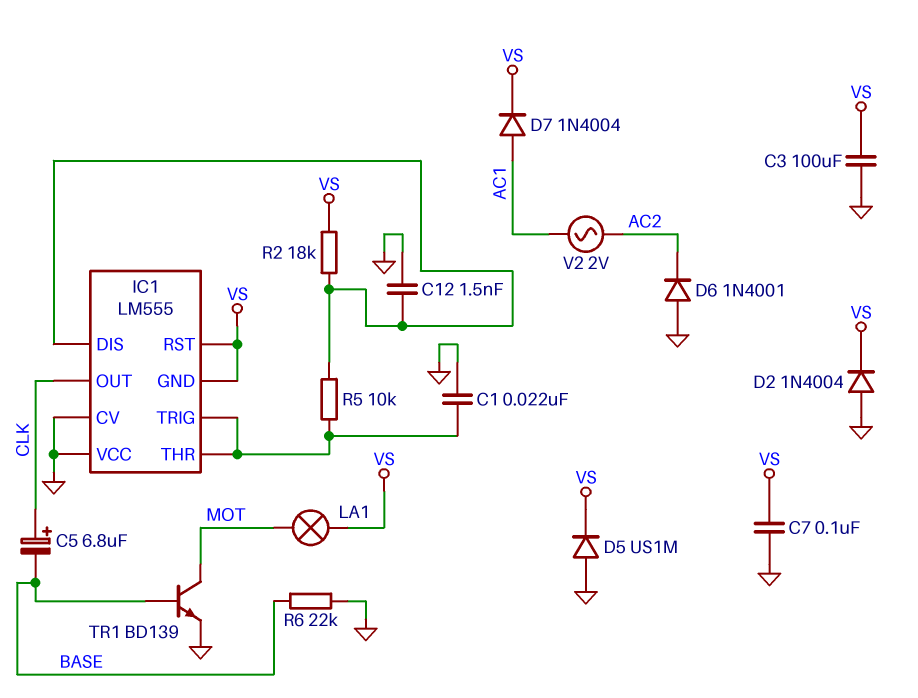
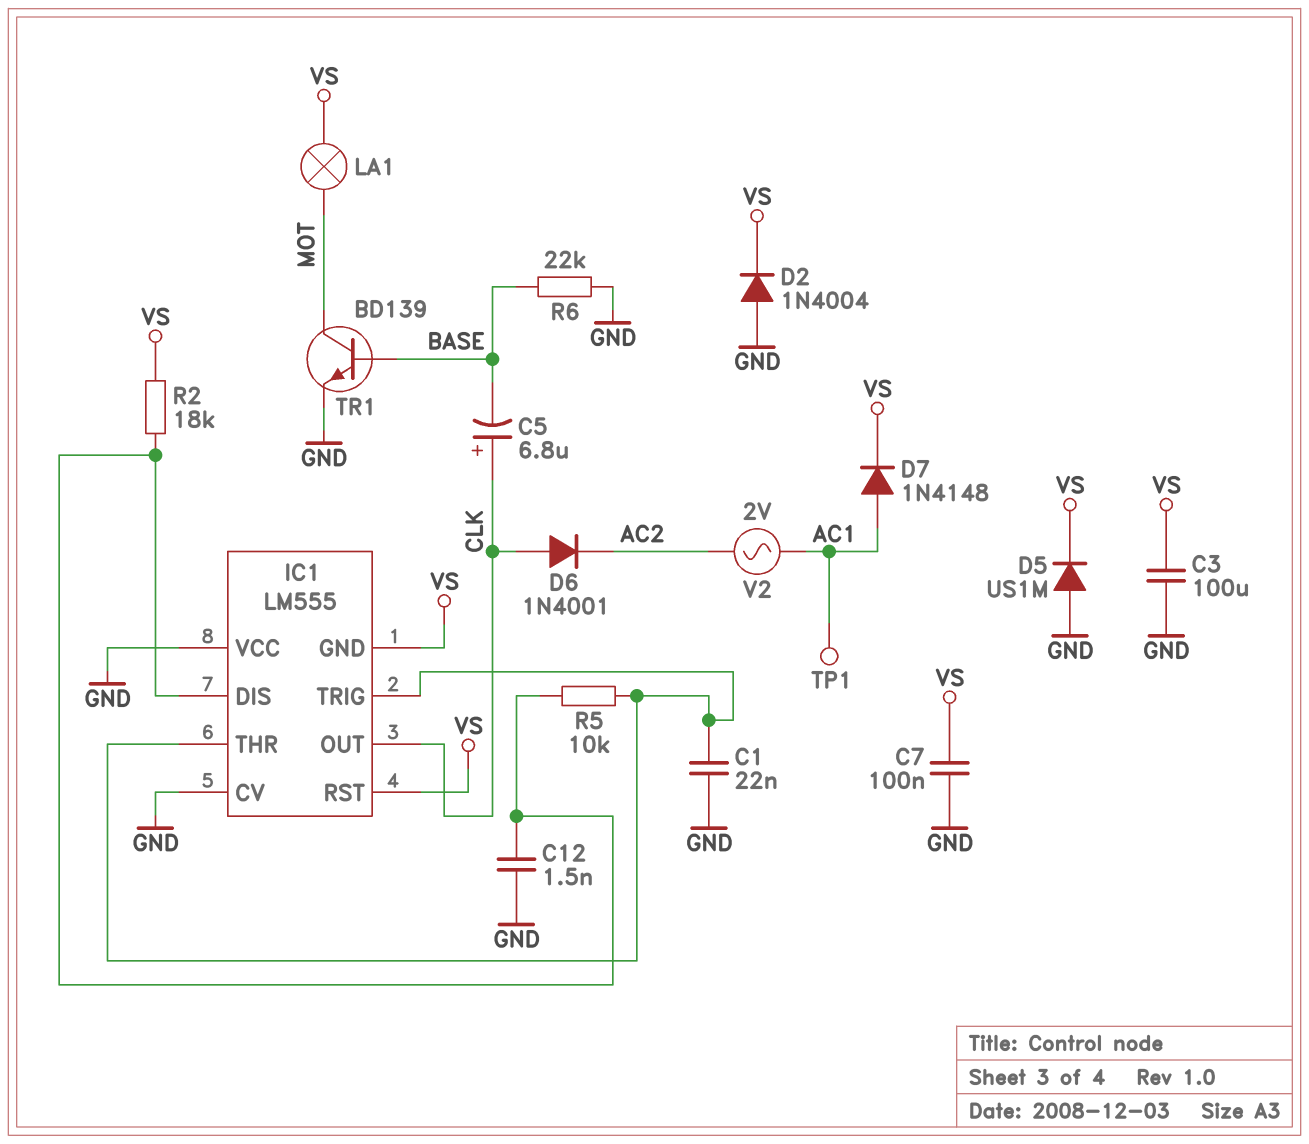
D6: diode 1N4001 (A GND, K AC2) -> diode 1N4001 (A CLK, K AC2)
D7: diode 1N4004 (A AC1, K VS) -> diode 1N4148 (A AC1, K VS)
TP1: none -> test point (AC1)

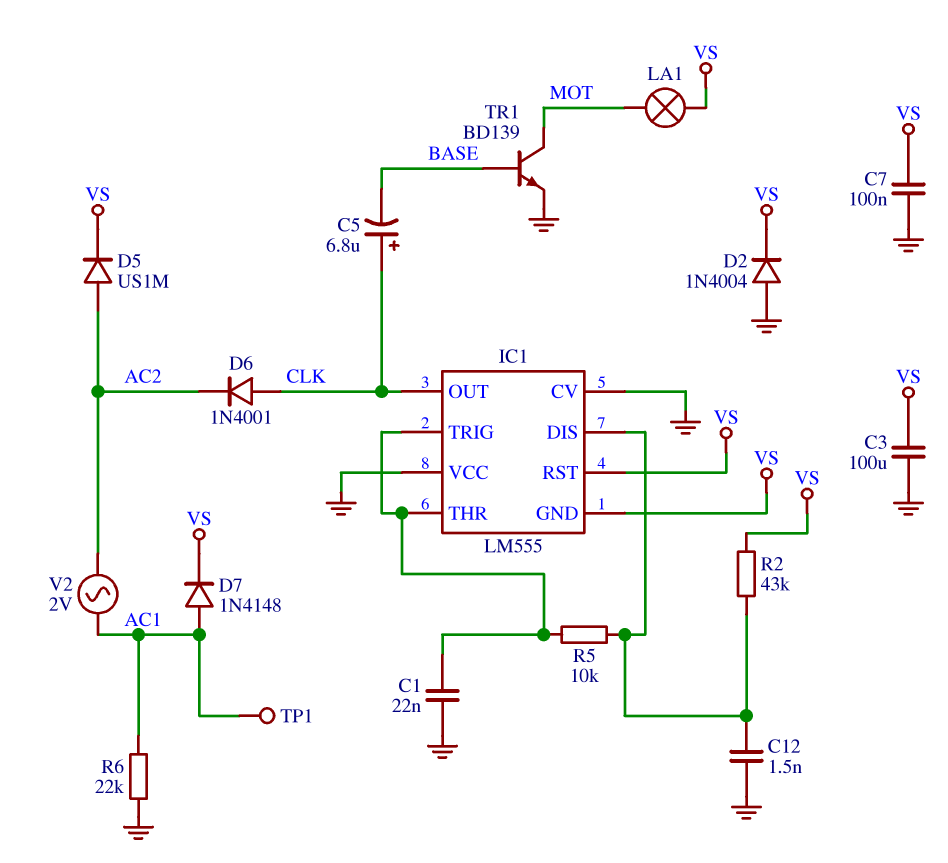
D5: diode US1M (A GND, K VS) -> diode US1M (A AC2, K VS)
R2: 18k (IC1/DIS, VS) -> 43k (IC1/DIS, VS)
R6: 22k (BASE, GND) -> 22k (AC1, GND)

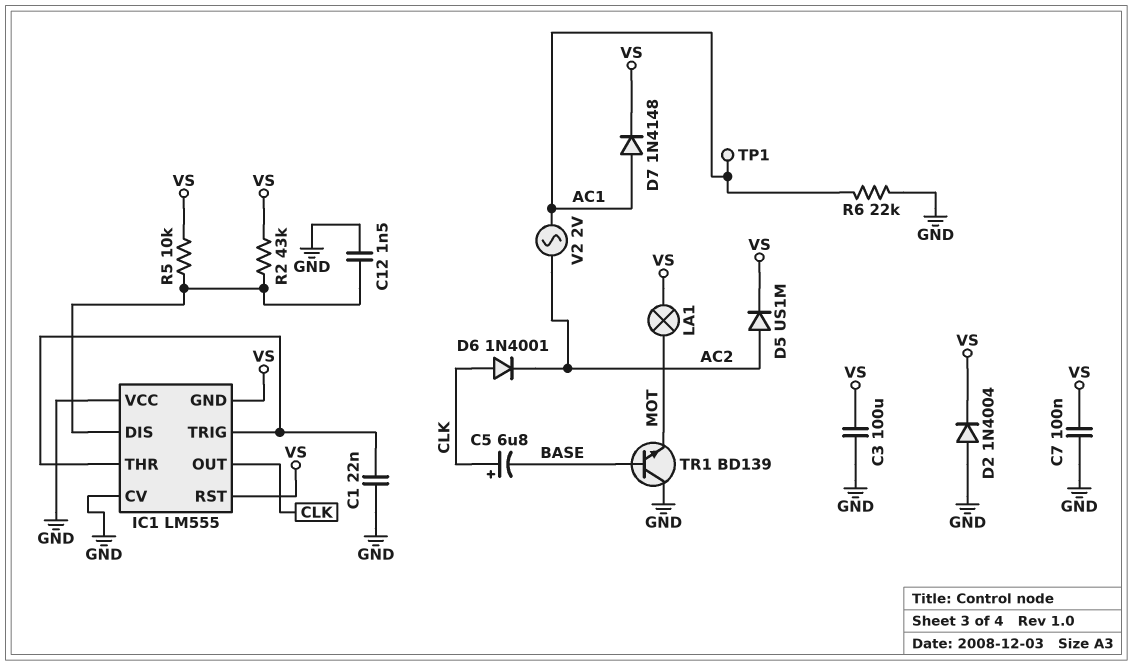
R5: 10k (IC1/DIS, IC1/THR) -> 10k (IC1/DIS, VS)
TR1: NPN BD139 (B BASE, C MOT, E GND) -> NPN BD139 (B BASE, C GND, E MOT)

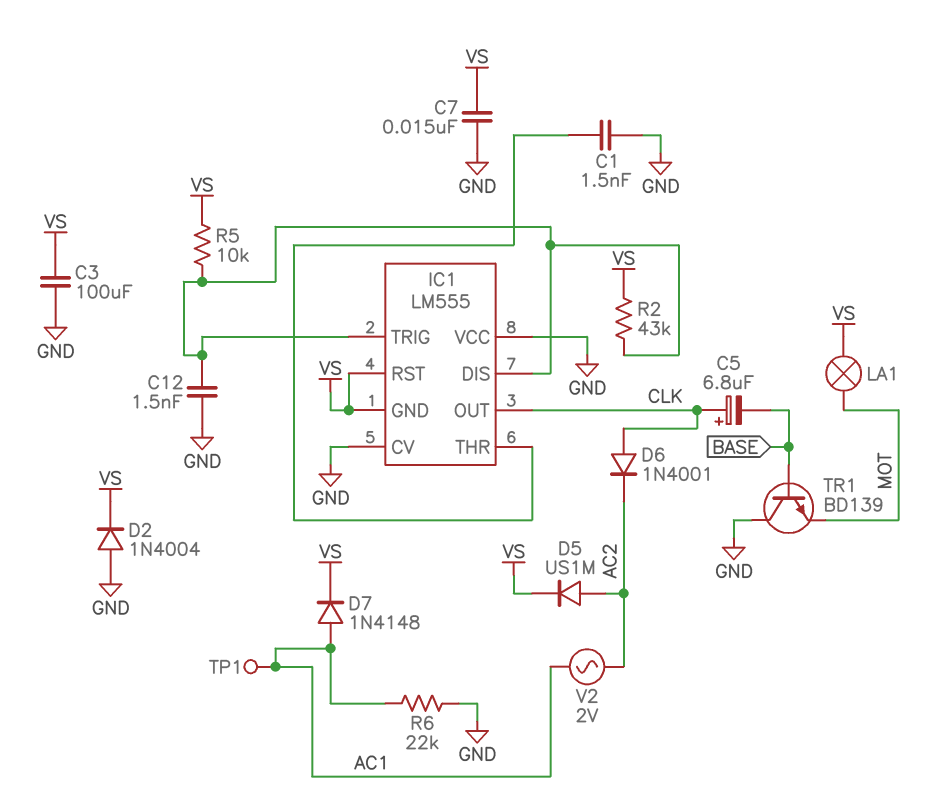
C1: 22nF (GND, IC1/THR) -> 1.5nF (GND, IC1/THR)
C7: 100nF (GND, VS) -> 15nF (GND, VS)
IC1 pin TRIG: IC1/THR -> IC1/DIS

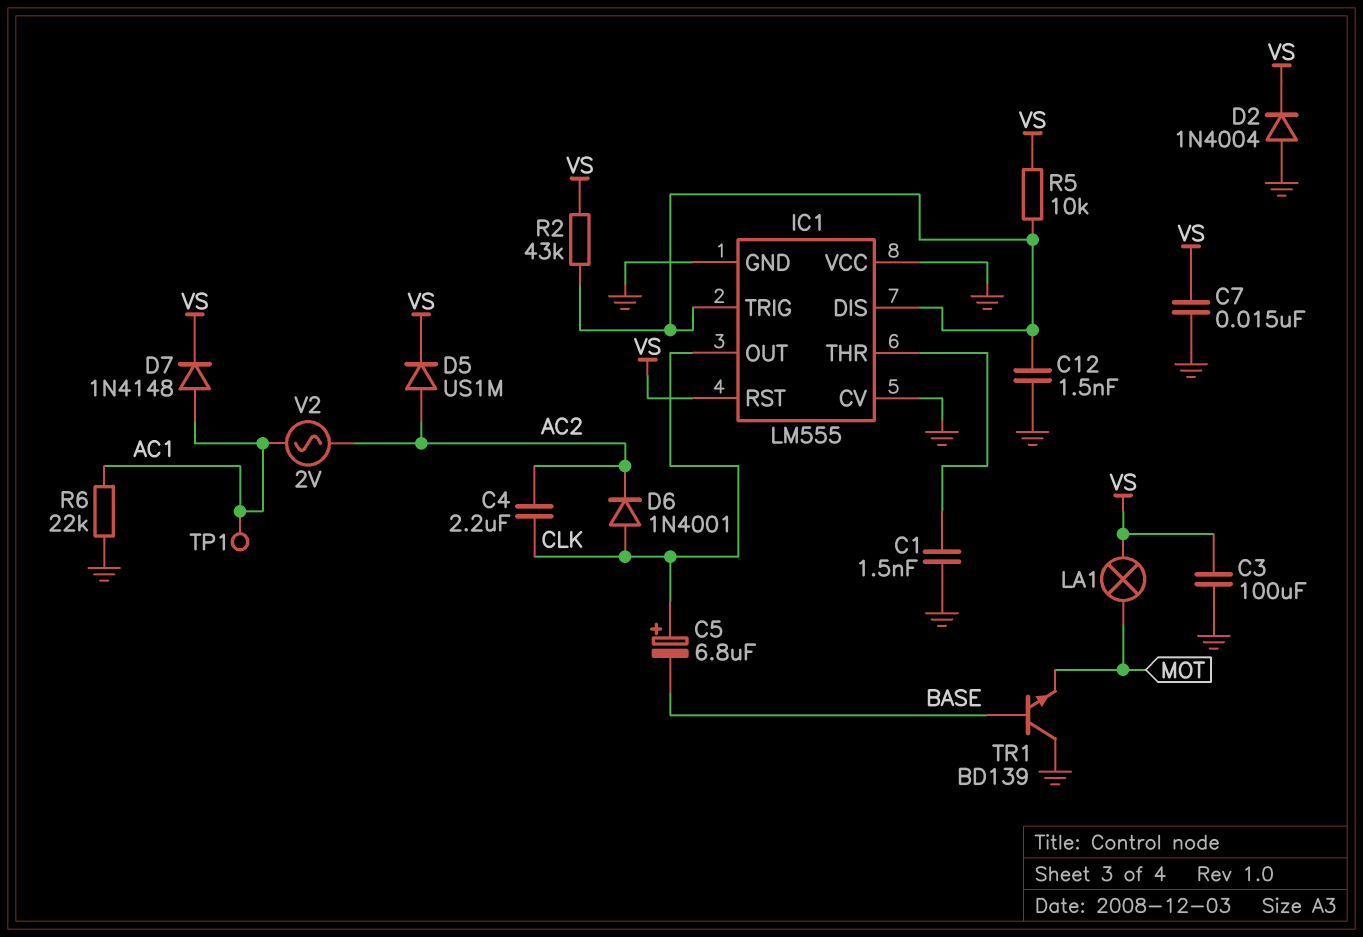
C4: none -> 2.2uF (AC2, CLK)
IC1 pin GND: VS -> GND

